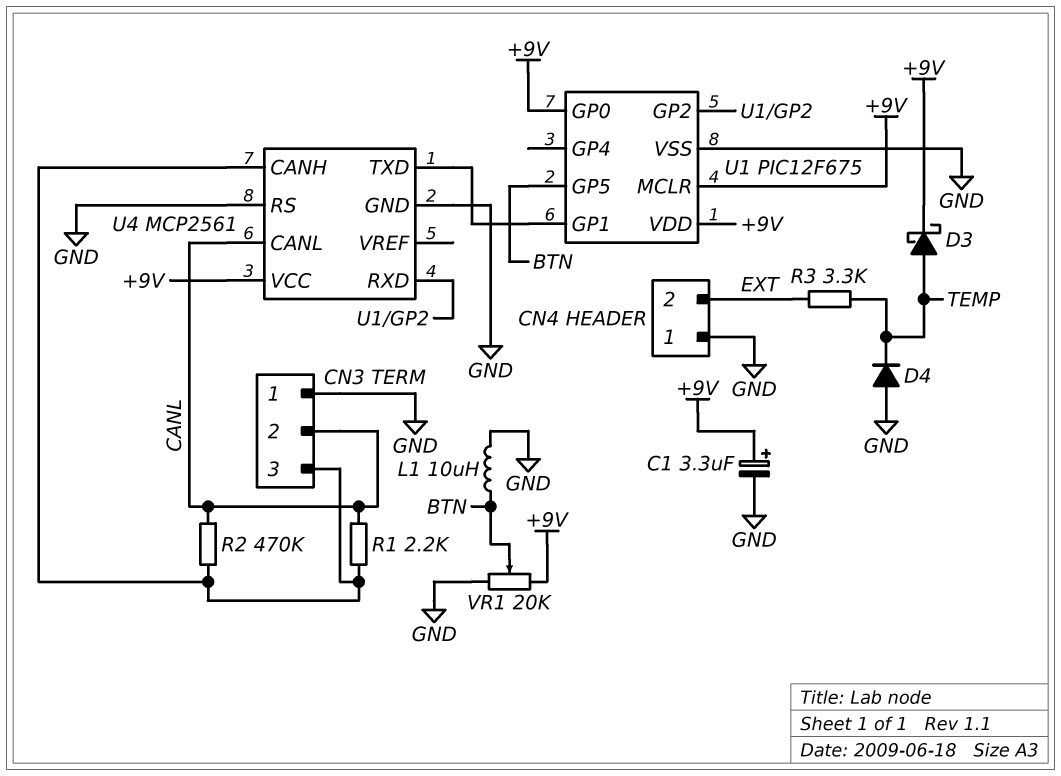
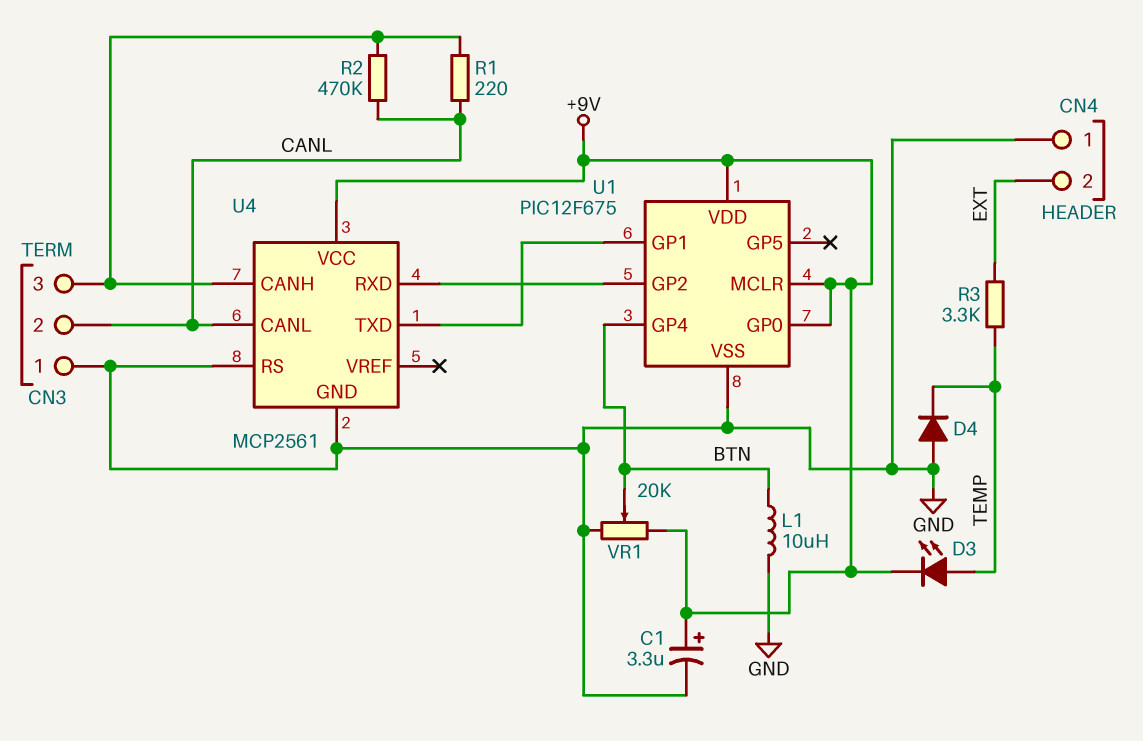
D3: schottky (A TEMP, K +9V) -> LED (A TEMP, K +9V)
R1: 2.2k (CANL, CN3/3) -> 220 (CANL, CN3/3)
U1 pin GP4: none -> BTN
U1 pin GP5: BTN -> none

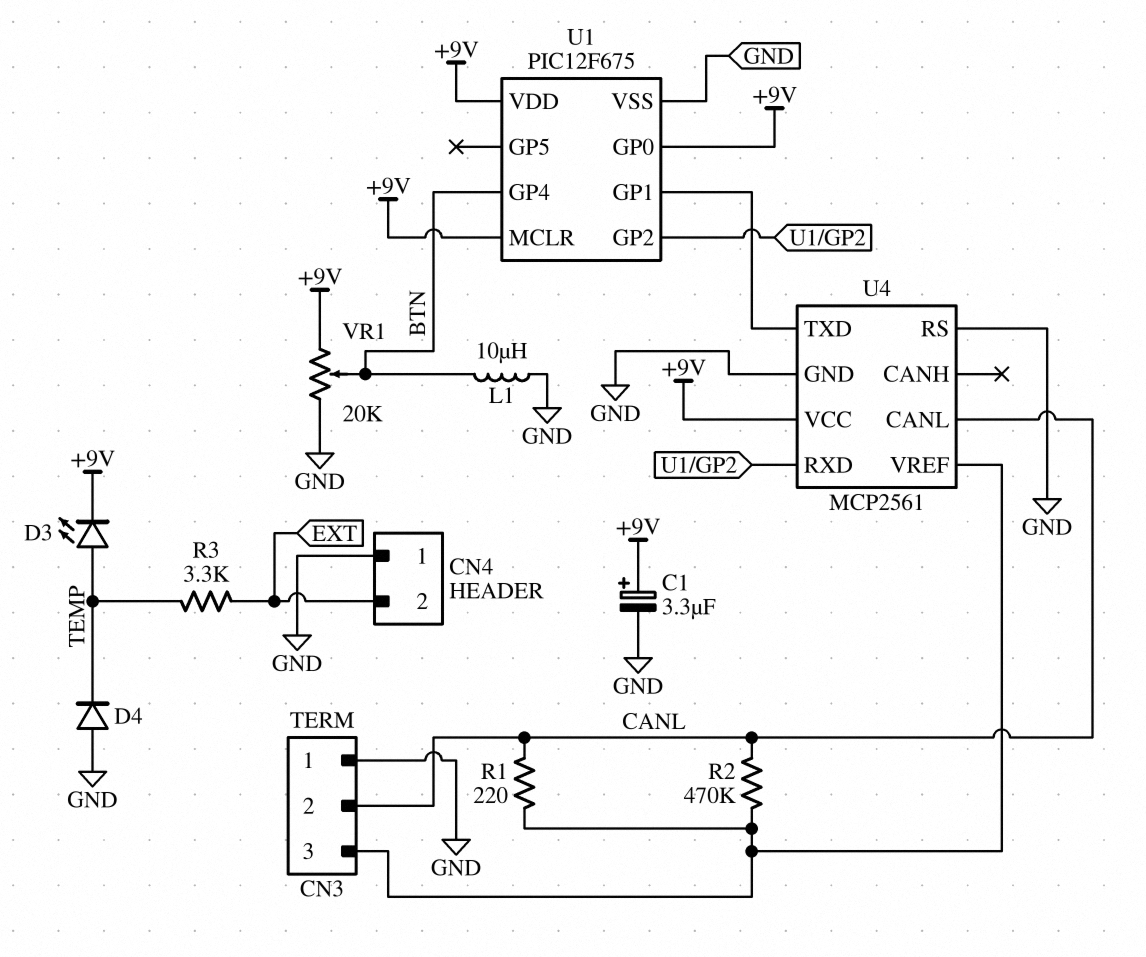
U4 pin CANH: CN3/3 -> none
U4 pin VREF: none -> CN3/3

